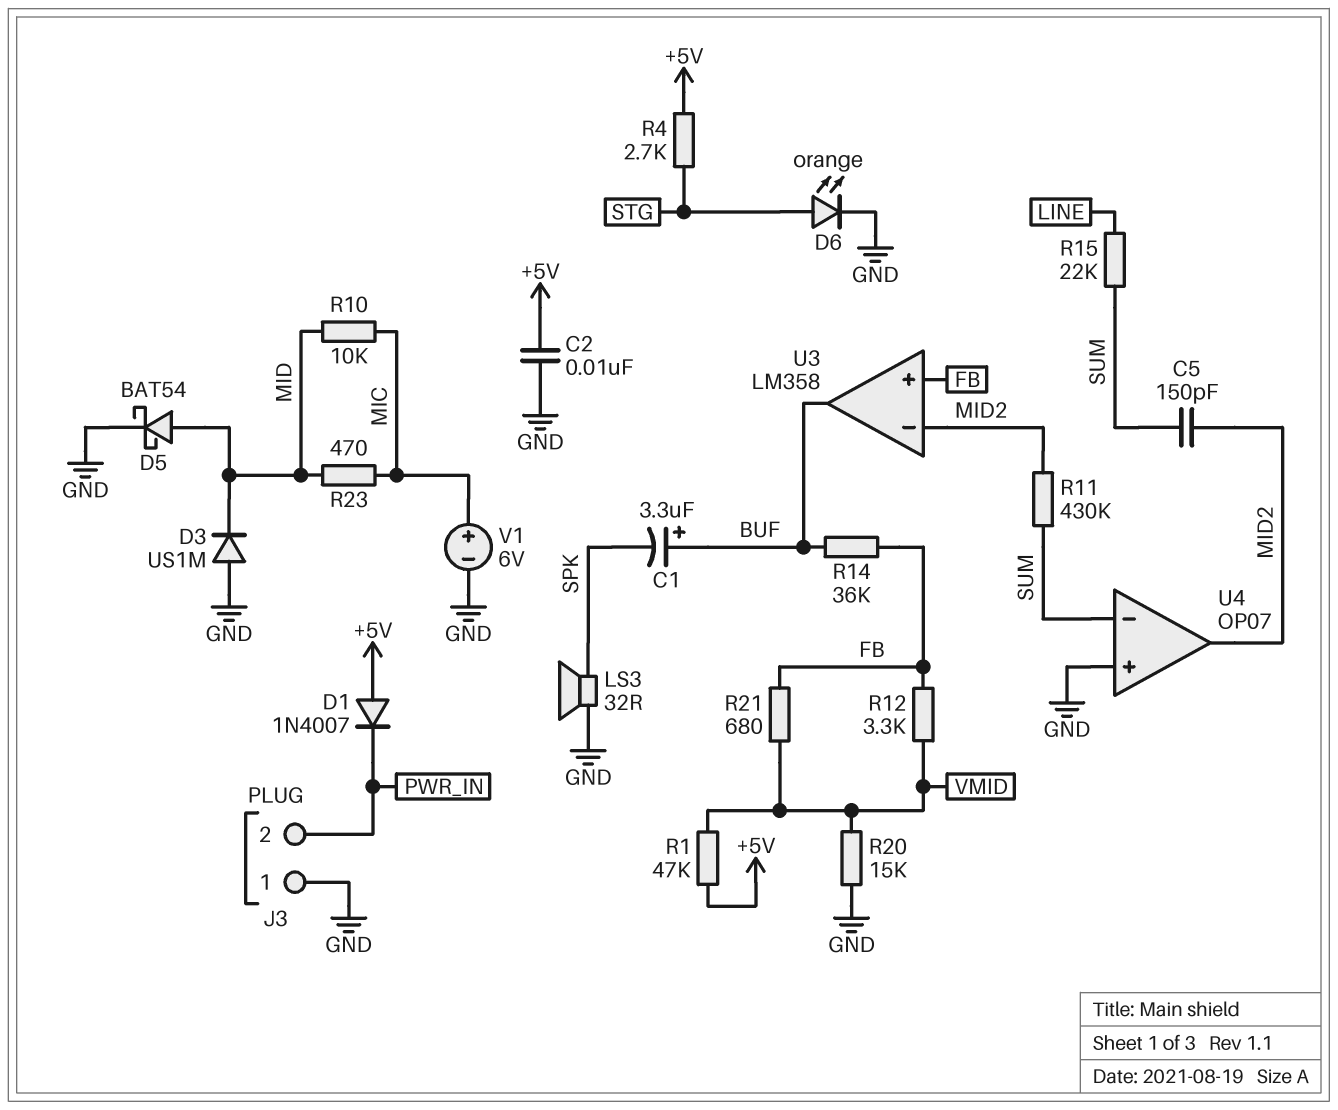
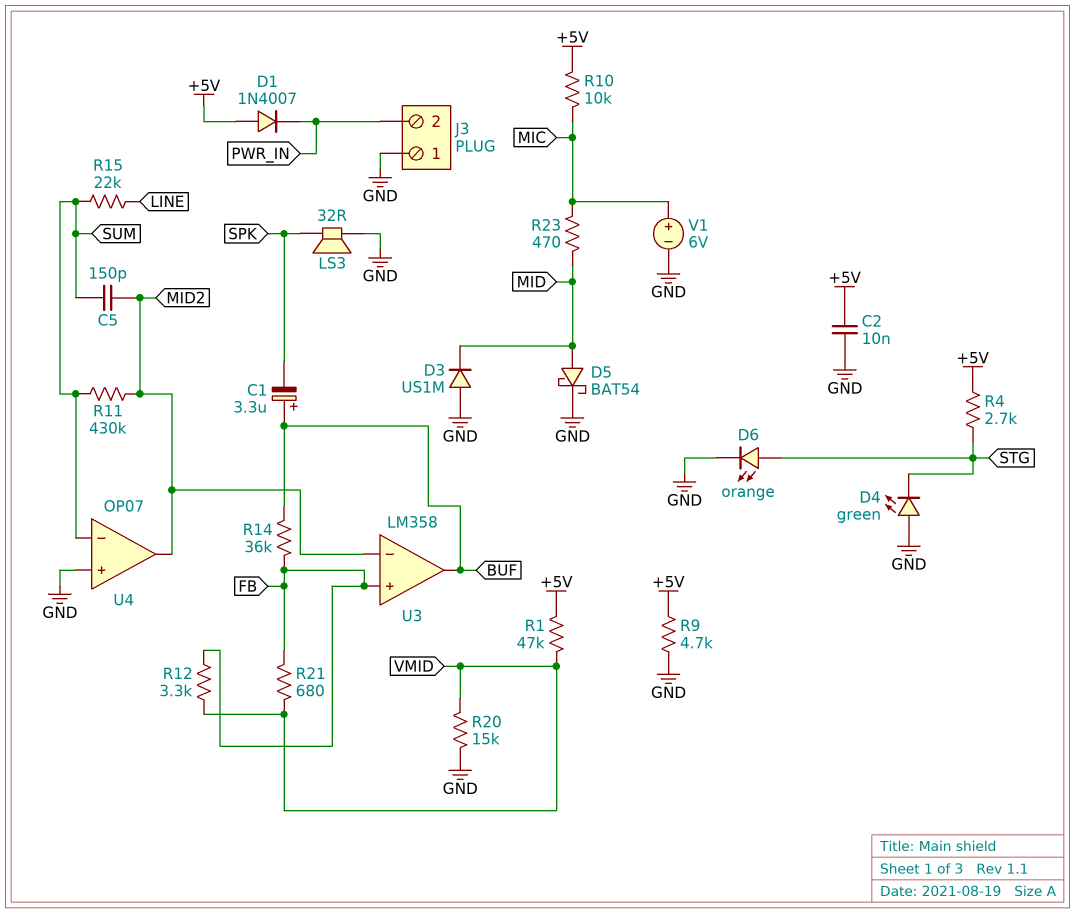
D4: none -> LED green (A GND, K STG)
R9: none -> 4.7k (+5V, GND)
R10: 10k (MIC, MID) -> 10k (+5V, MIC)

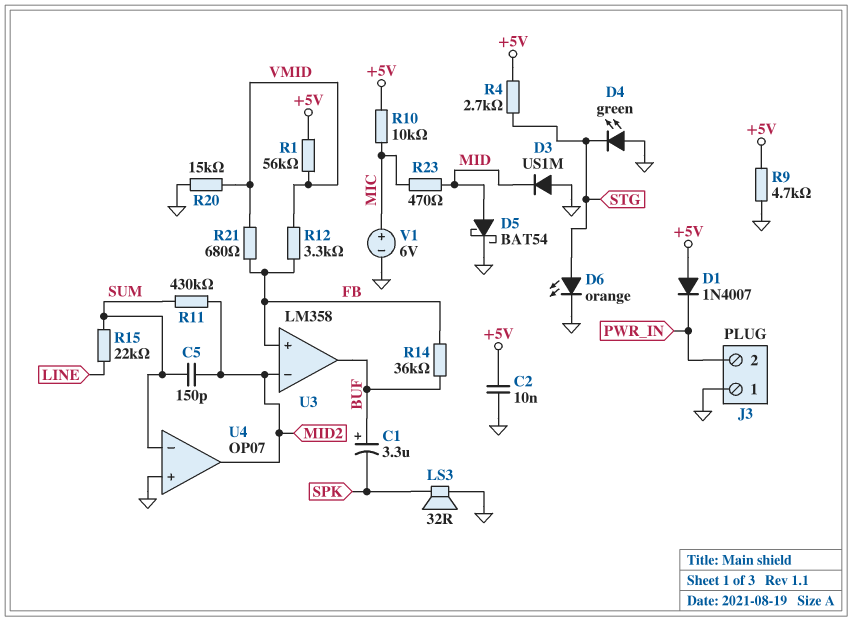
R1: 47k (+5V, VMID) -> 56k (+5V, VMID)

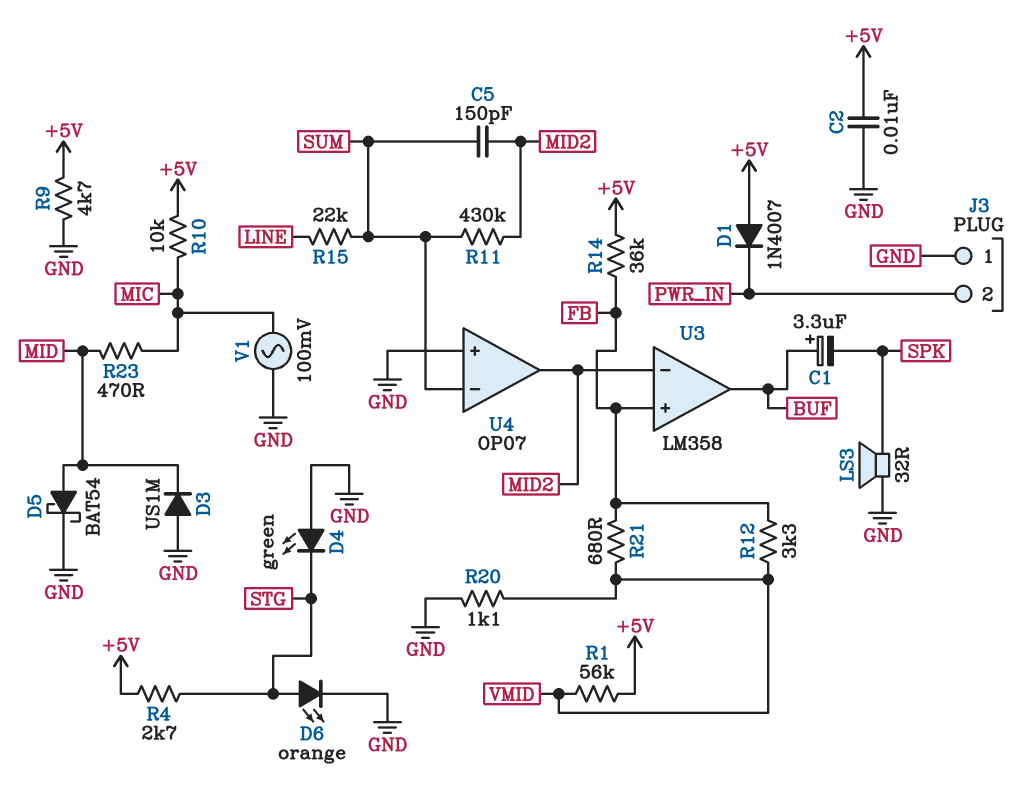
R14: 36k (BUF, FB) -> 36k (+5V, FB)
R20: 15k (GND, VMID) -> 1.1k (GND, VMID)
V1: 6V (plus MIC, minus GND) -> AC 100mV (GND, MIC)

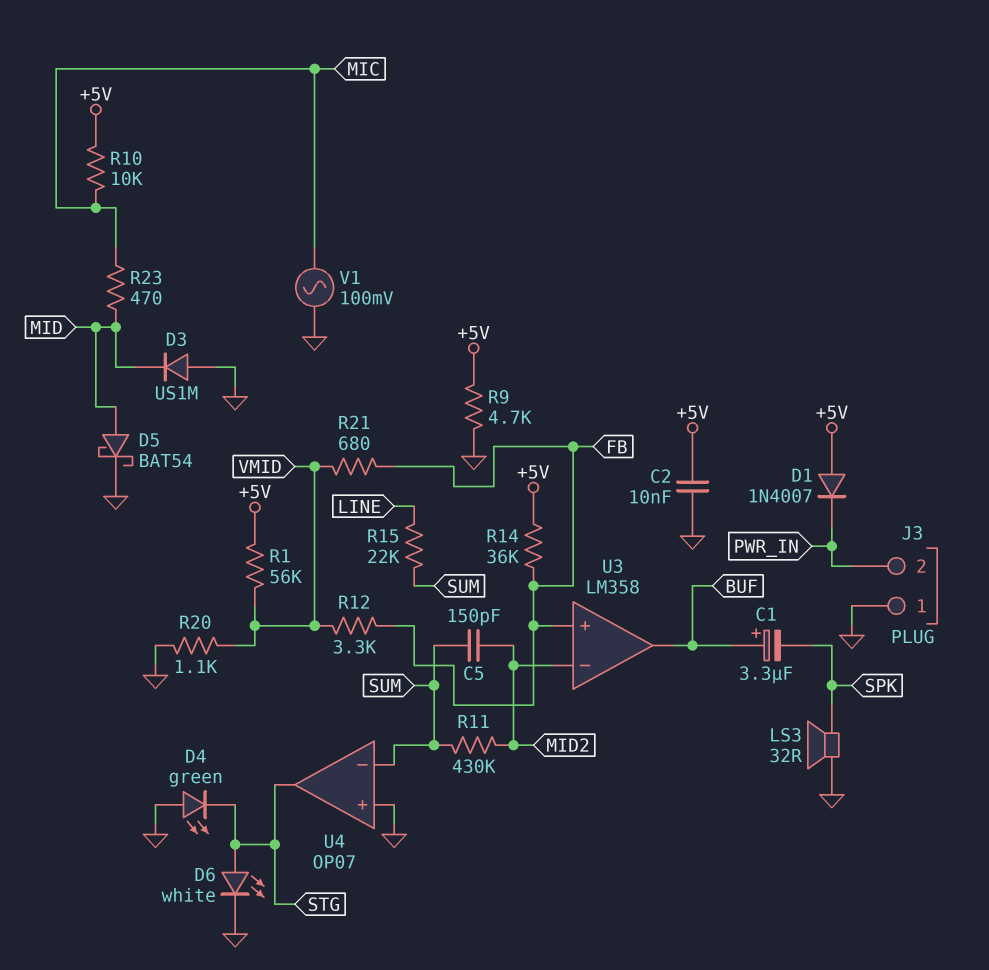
D6: LED orange (A STG, K GND) -> LED white (A STG, K GND)
R4: 2.7k (+5V, STG) -> none
U4 pin out: MID2 -> STG

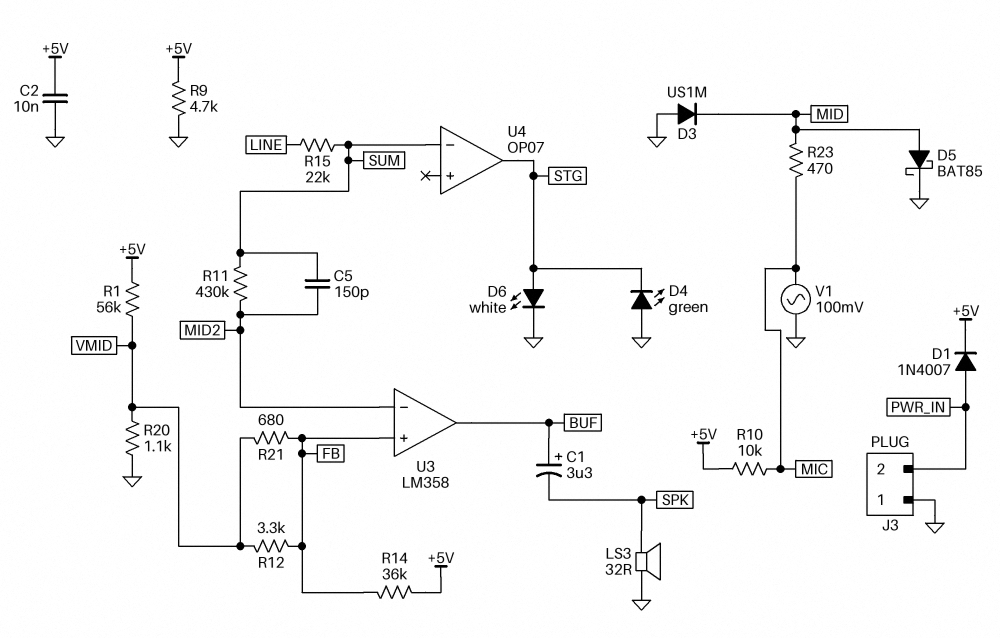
D1: diode 1N4007 (A +5V, K PWR_IN) -> diode 1N4007 (A PWR_IN, K +5V)
D5: schottky BAT54 (A MID, K GND) -> schottky BAT85 (A MID, K GND)
U4 pin in+: GND -> none

